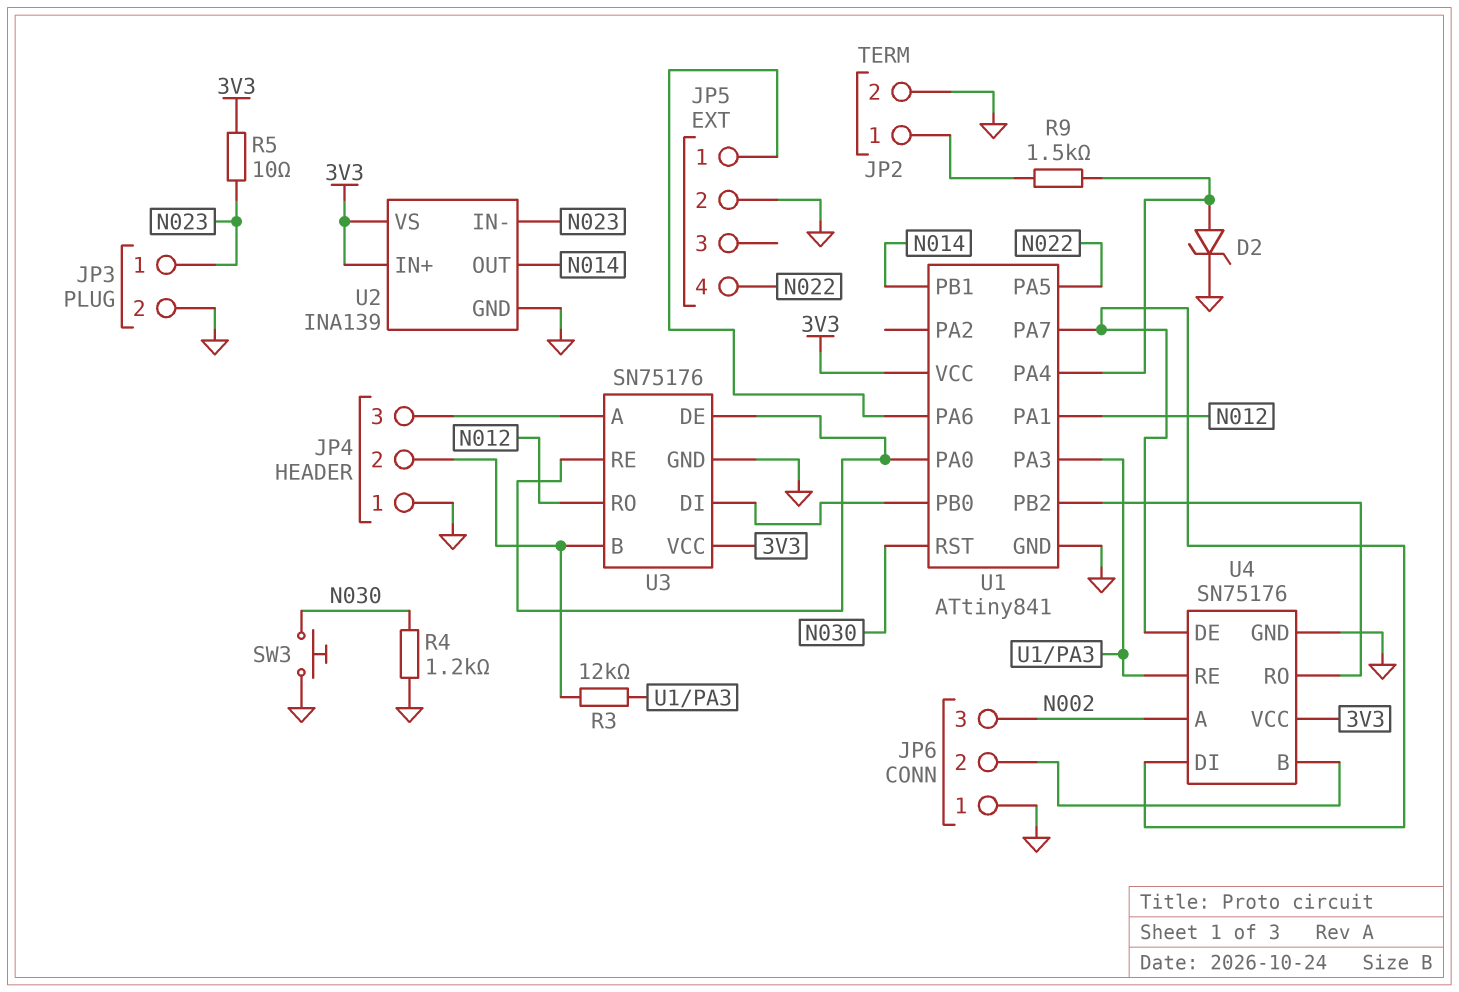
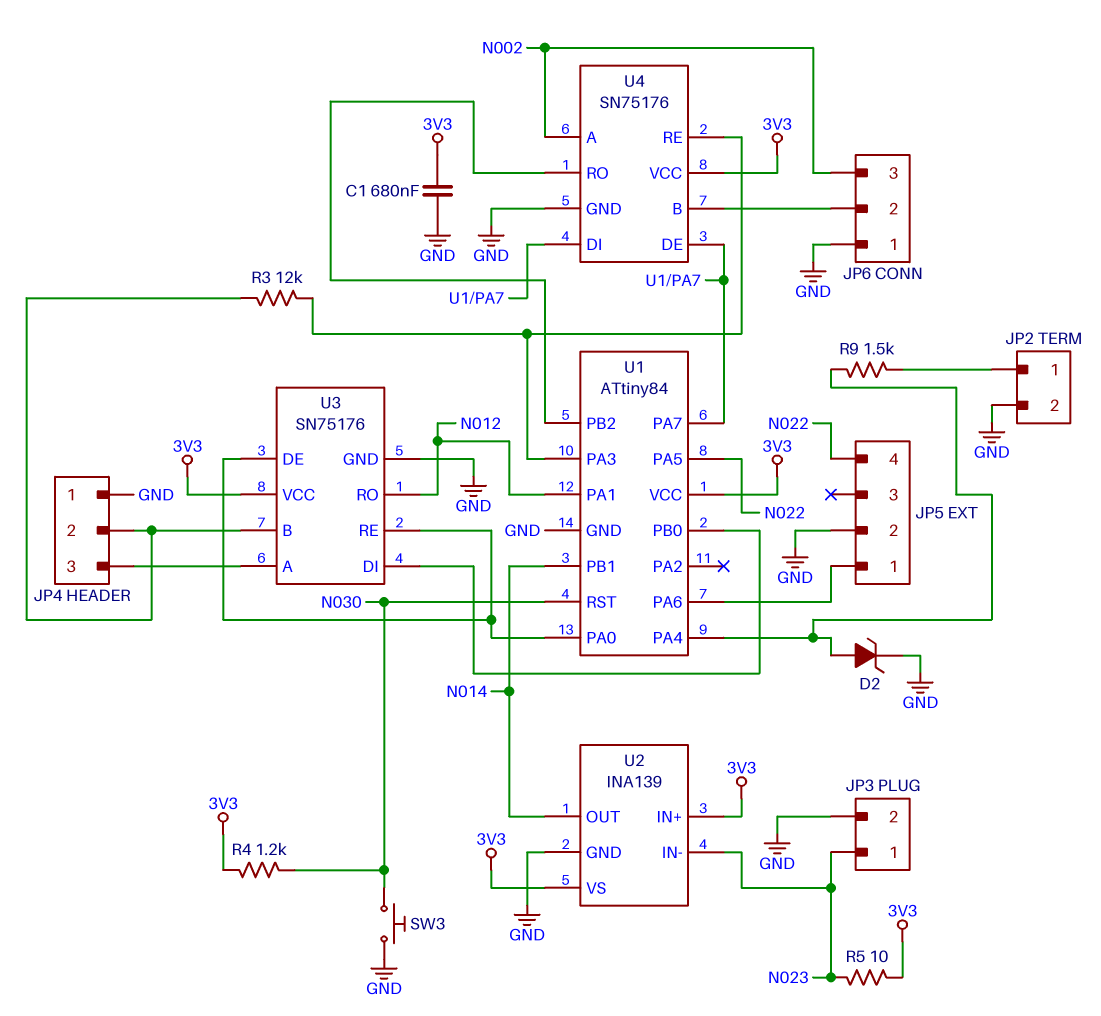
C1: none -> 680nF (3V3, GND)
R4: 1.2k (GND, N030) -> 1.2k (3V3, N030)
U1: ATtiny841 -> ATtiny84

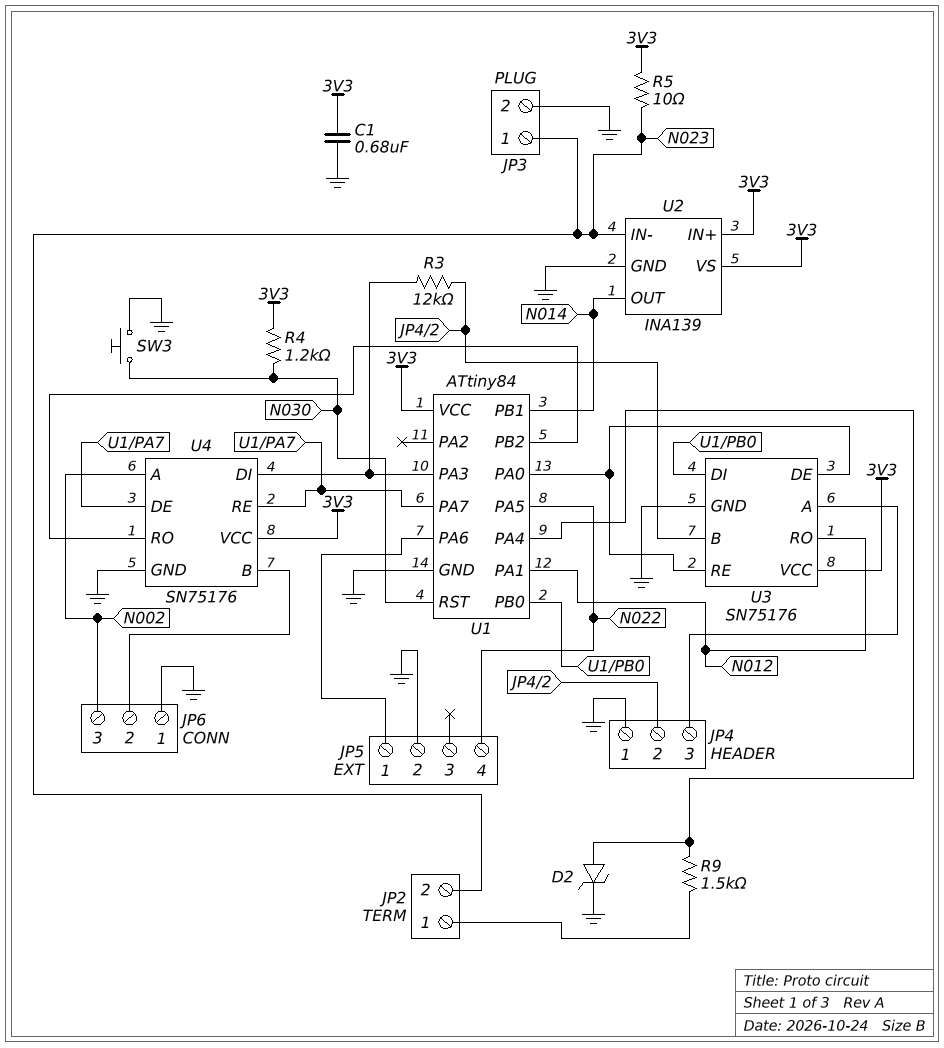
JP2 pin 2: GND -> N023
U4 pin DI: U1/PA7 -> U1/PA3
U4 pin RE: U1/PA3 -> U1/PA7

